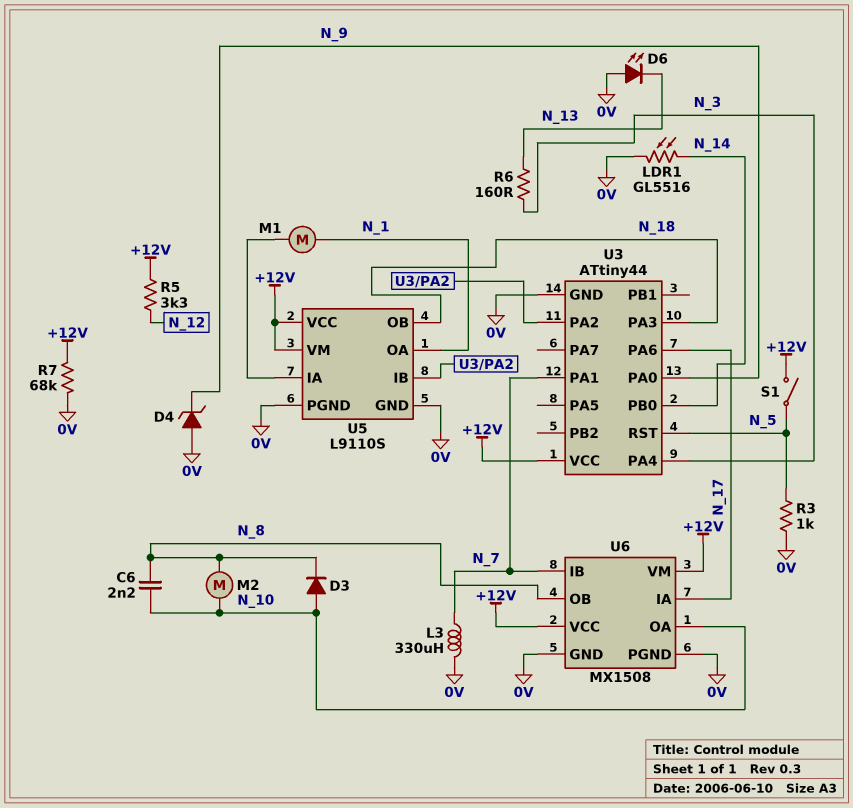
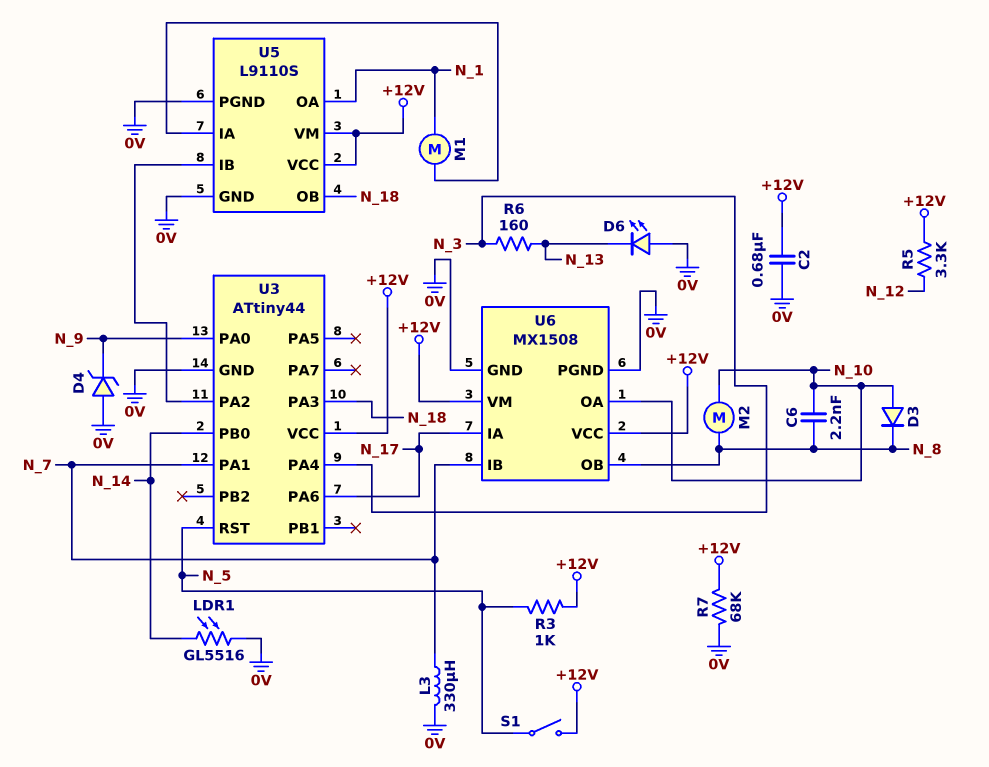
C2: none -> 680nF (+12V, 0V)
R3: 1k (0V, N_5) -> 1k (+12V, N_5)

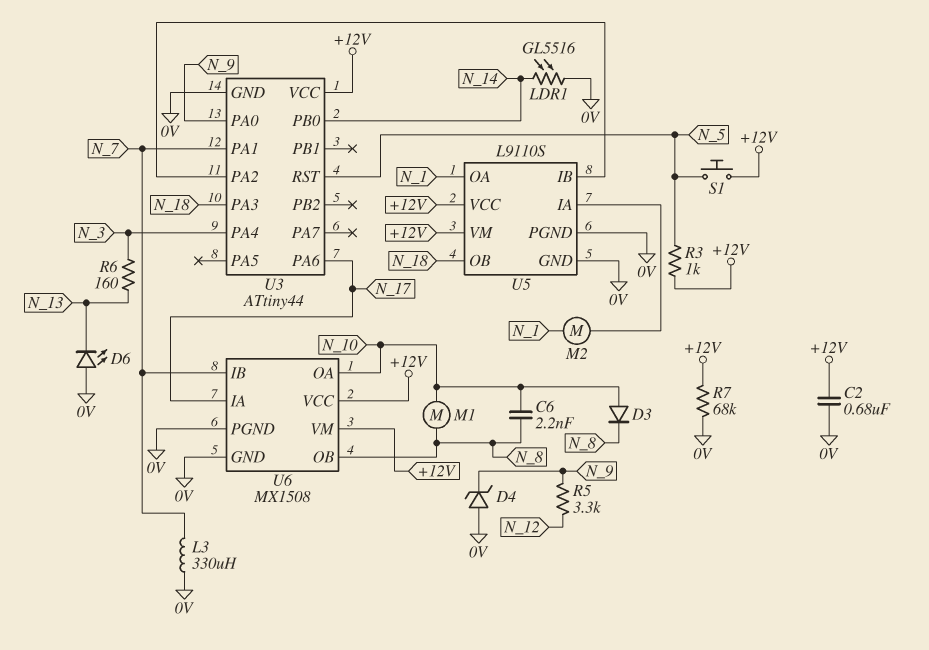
M1: motor (N_1, U5/IA) -> motor (N_8, N_10)
M2: motor (N_8, N_10) -> motor (N_1, U5/IA)
R5: 3.3k (+12V, N_12) -> 3.3k (N_9, N_12)
S1: switch (+12V, N_5) -> button (+12V, N_5)

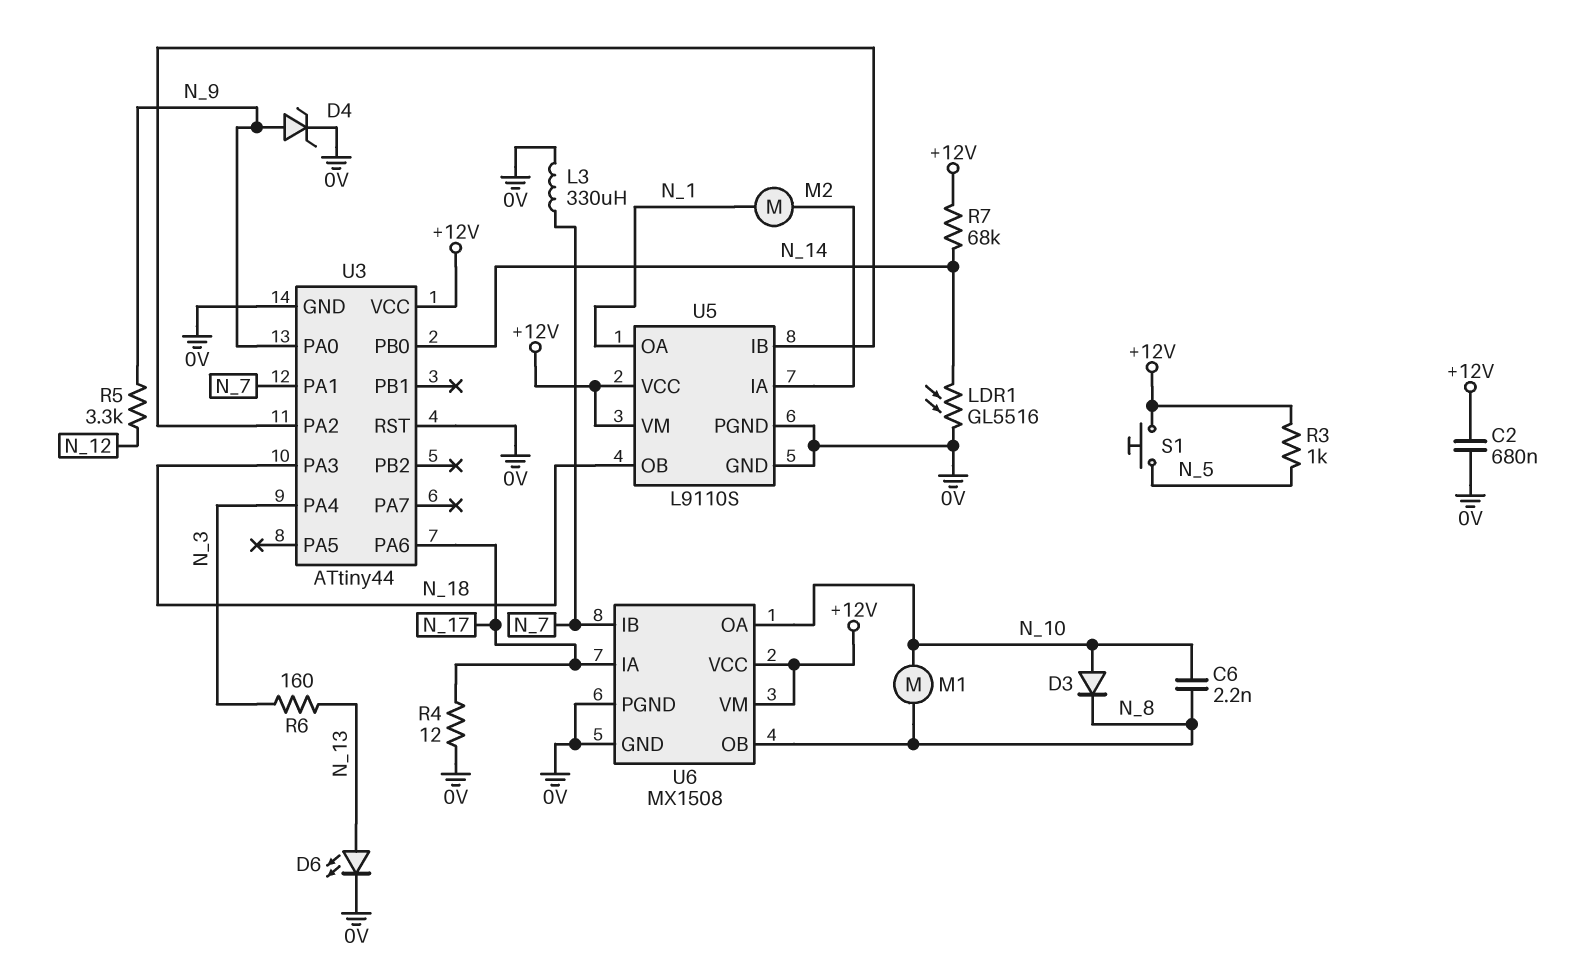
D4: zener (A 0V, K N_9) -> zener (A N_9, K 0V)
D6: LED (A 0V, K N_13) -> LED (A N_13, K 0V)
R4: none -> 12 (0V, N_17)
R7: 68k (+12V, 0V) -> 68k (+12V, N_14)
U3 pin RST: N_5 -> 0V

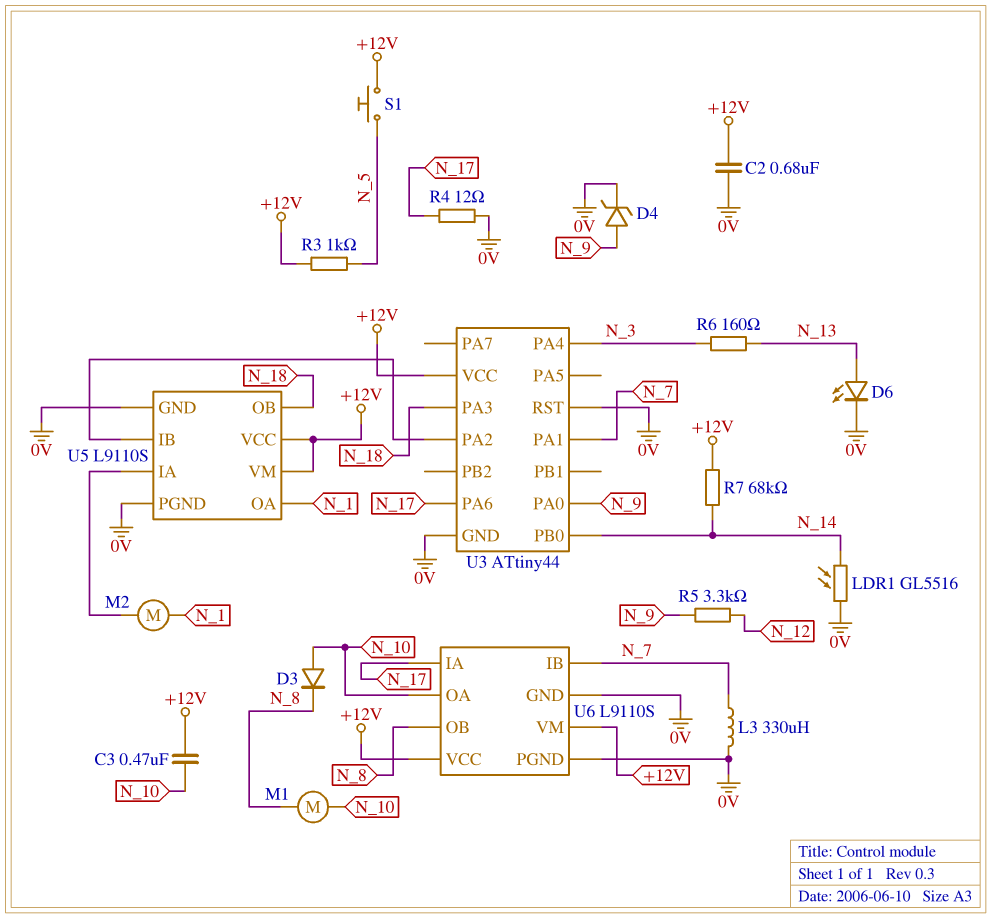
C3: none -> 470nF (+12V, N_10)
C6: 2.2nF (N_8, N_10) -> none
U6: MX1508 -> L9110S

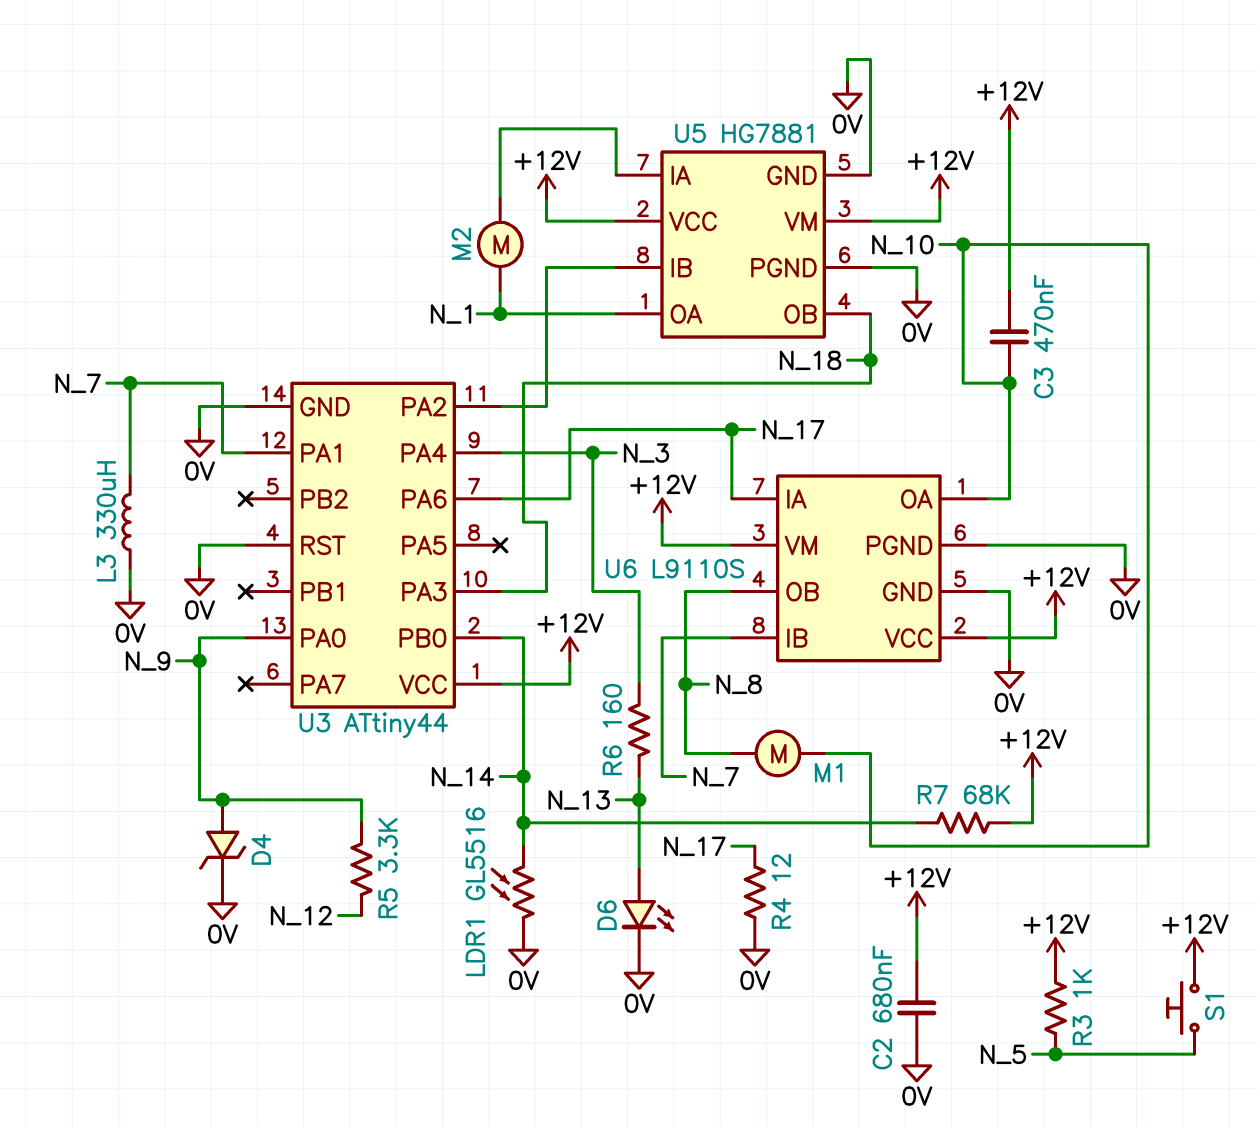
D3: diode (A N_10, K N_8) -> none
U5: L9110S -> HG7881

